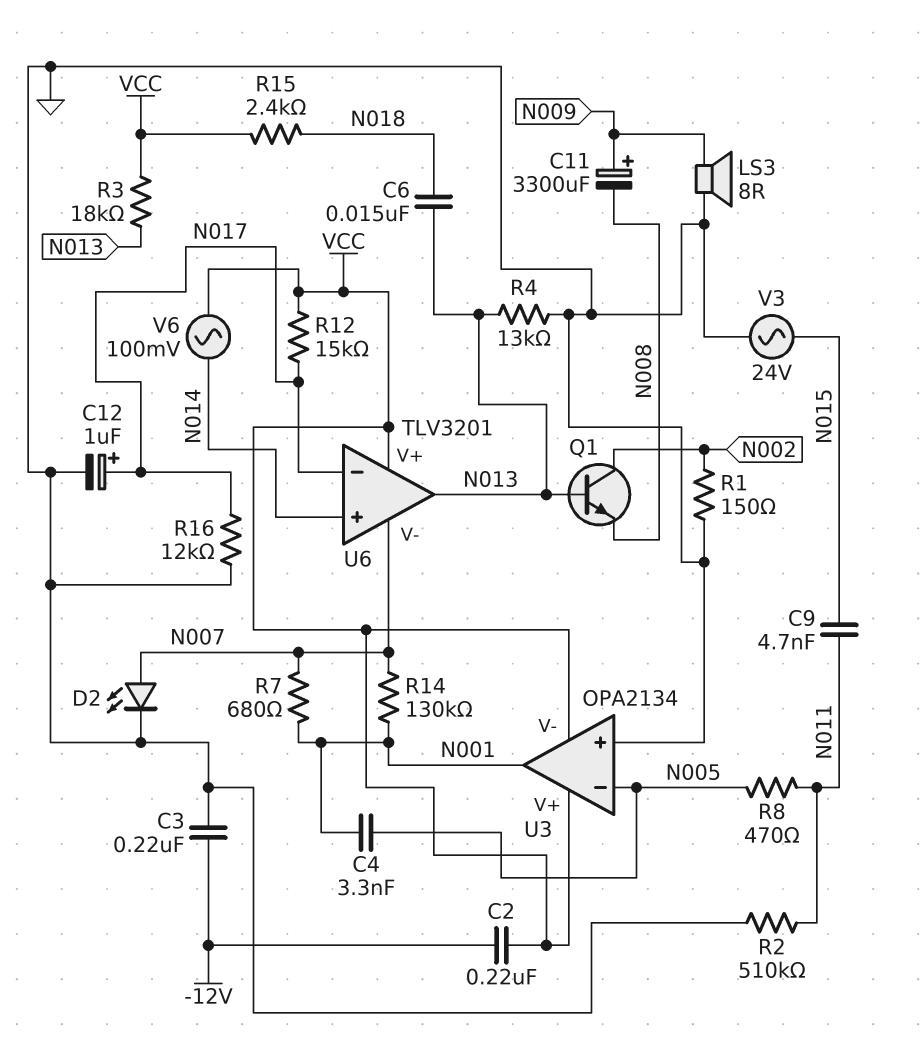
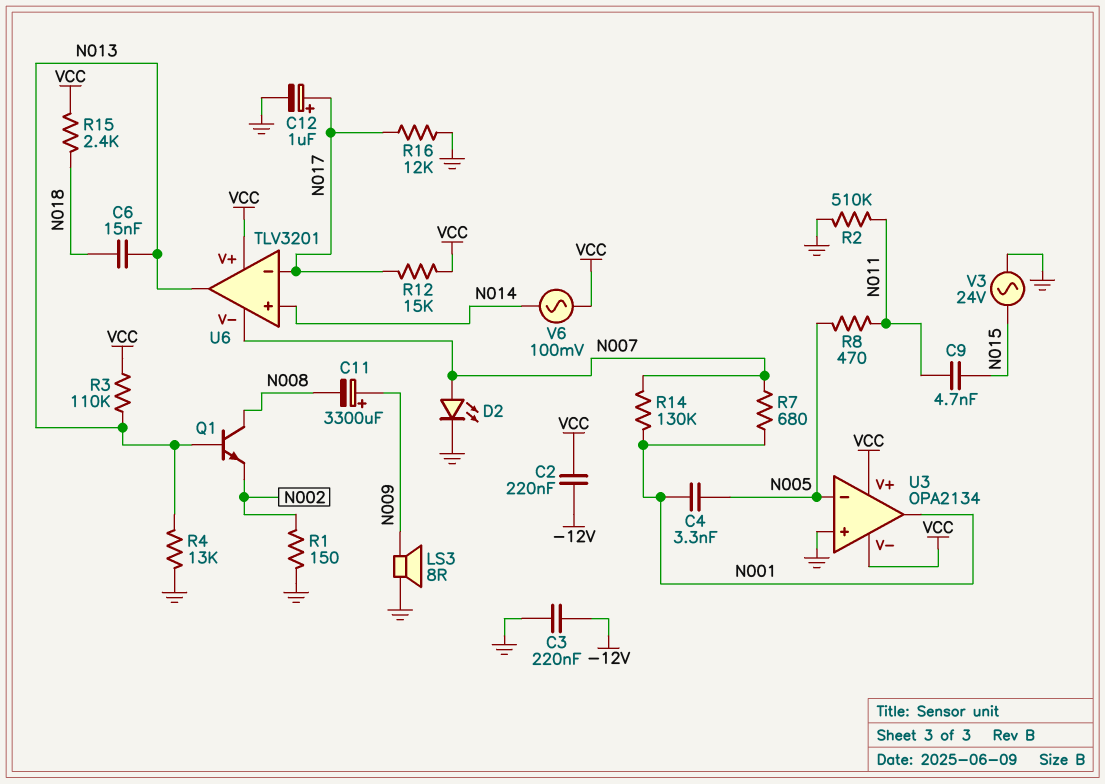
Q1: NPN (B N013, C N002, E N008) -> NPN (B N013, C N008, E N002)
R3: 18k (N013, VCC) -> 110k (N013, VCC)

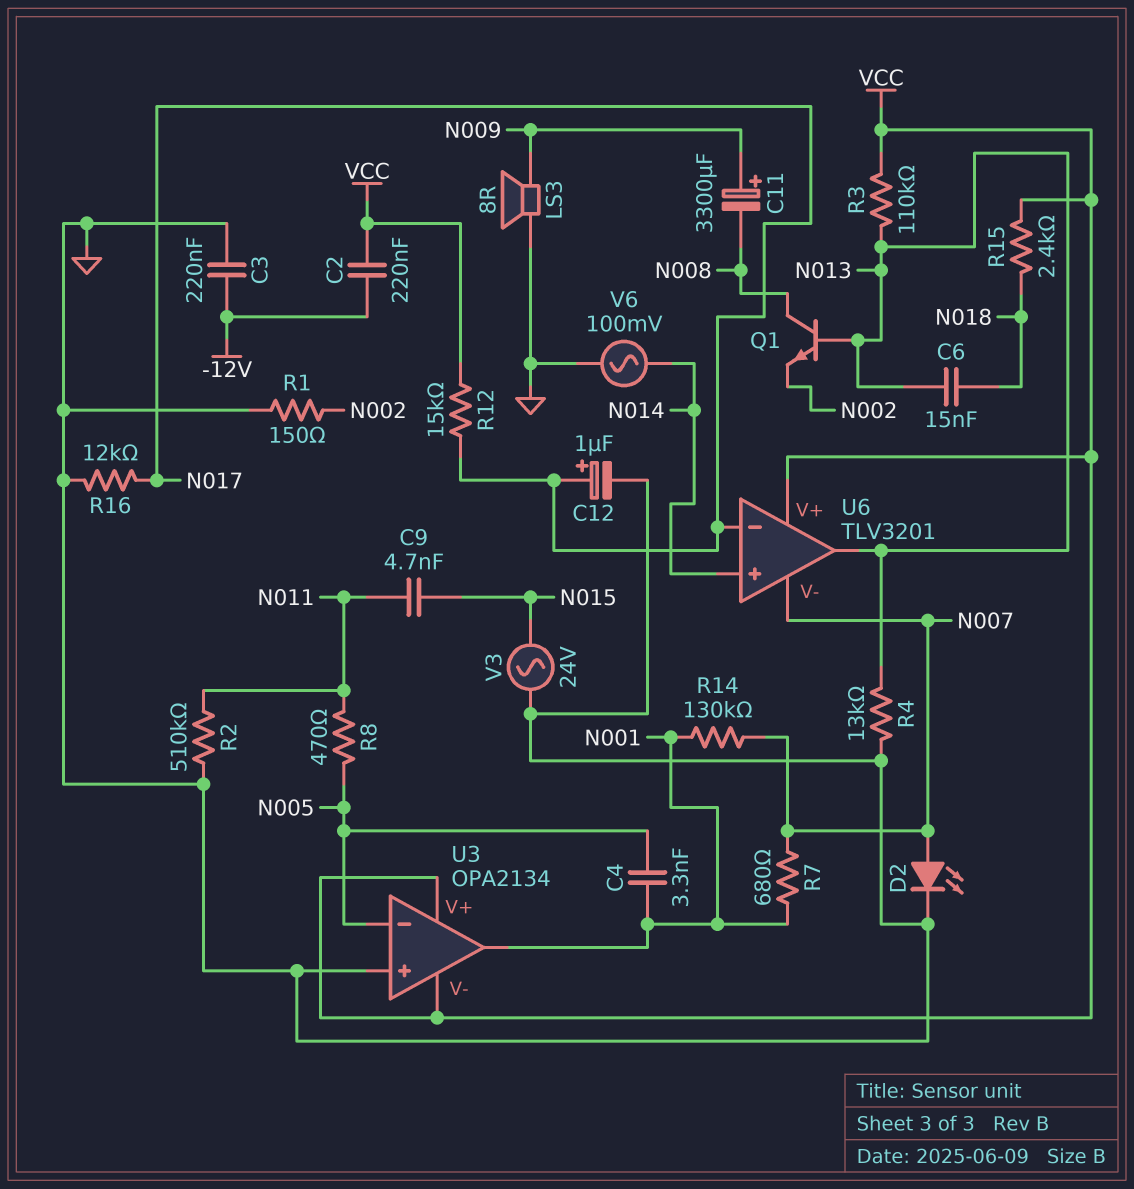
V6: AC 100mV (N014, VCC) -> AC 100mV (GND, N014)

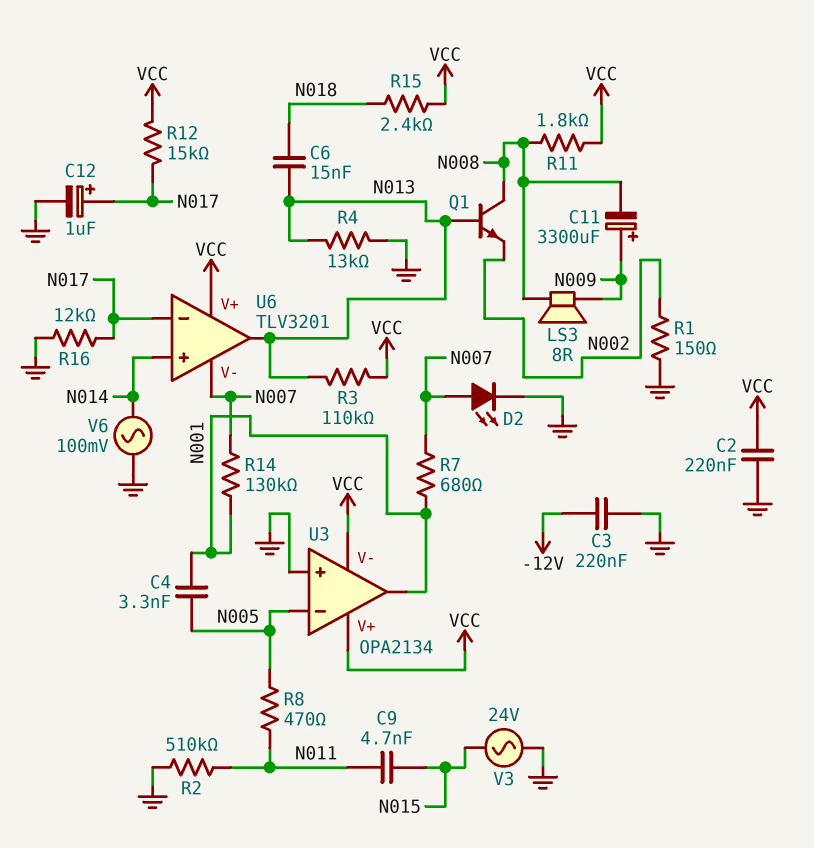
C2: 220nF (-12V, VCC) -> 220nF (GND, VCC)
LS3: speaker 8R (GND, N009) -> speaker 8R (N008, N009)
R11: none -> 1.8k (N008, VCC)

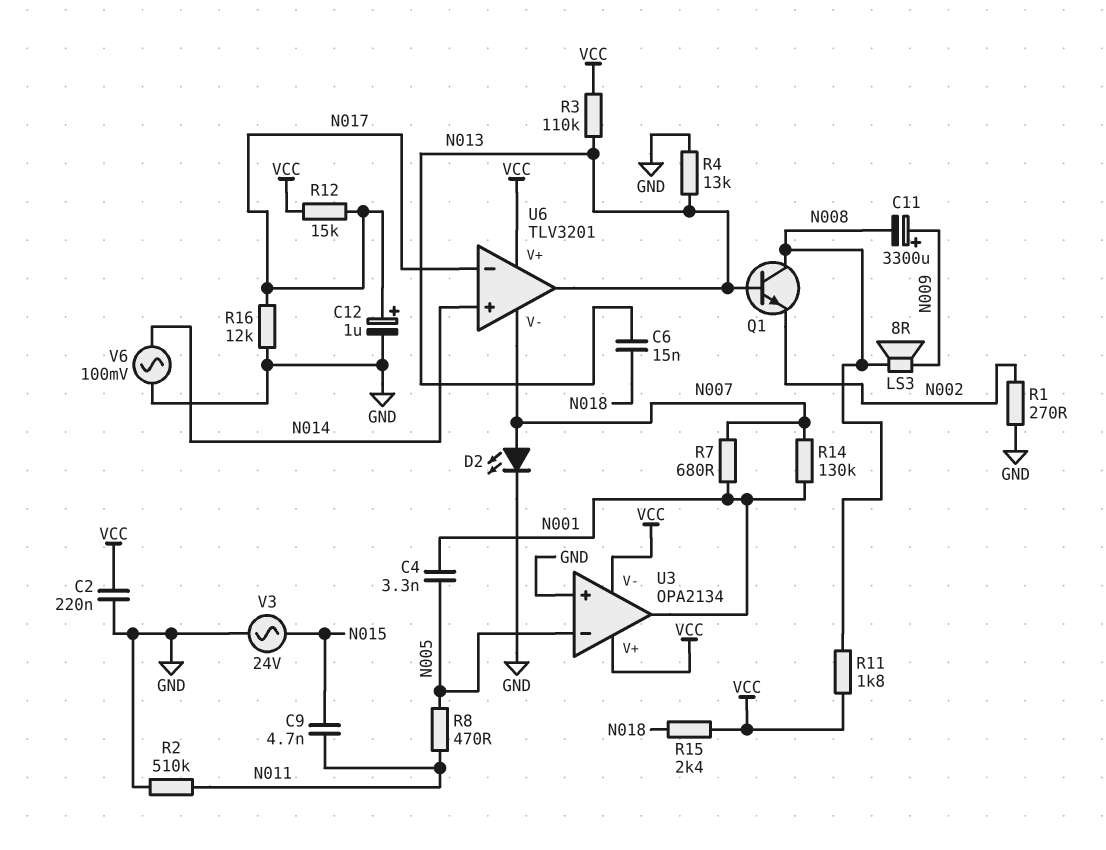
C3: 220nF (-12V, GND) -> none
R1: 150 (GND, N002) -> 270 (GND, N002)

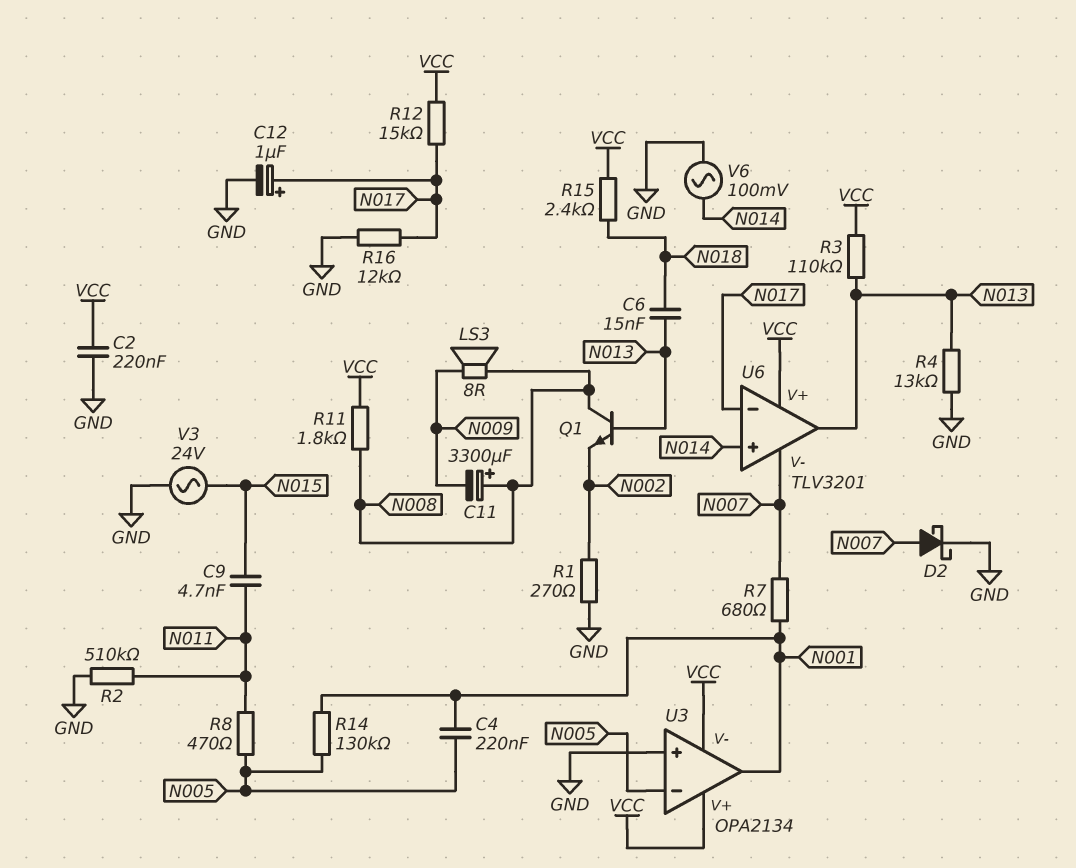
C4: 3.3nF (N001, N005) -> 220nF (N001, N005)
C11: 3300uF (plus N009, minus N008) -> 3300uF (plus N008, minus N009)
D2: LED (A N007, K GND) -> schottky (A N007, K GND)
R14: 130k (N001, N007) -> 130k (N001, N005)

